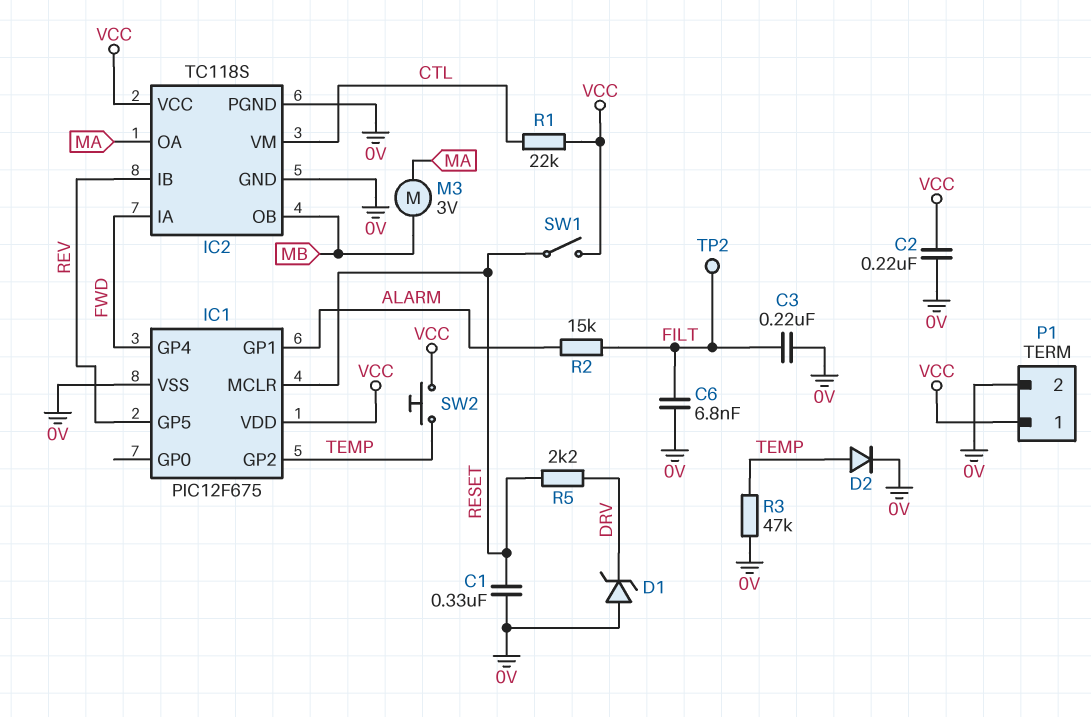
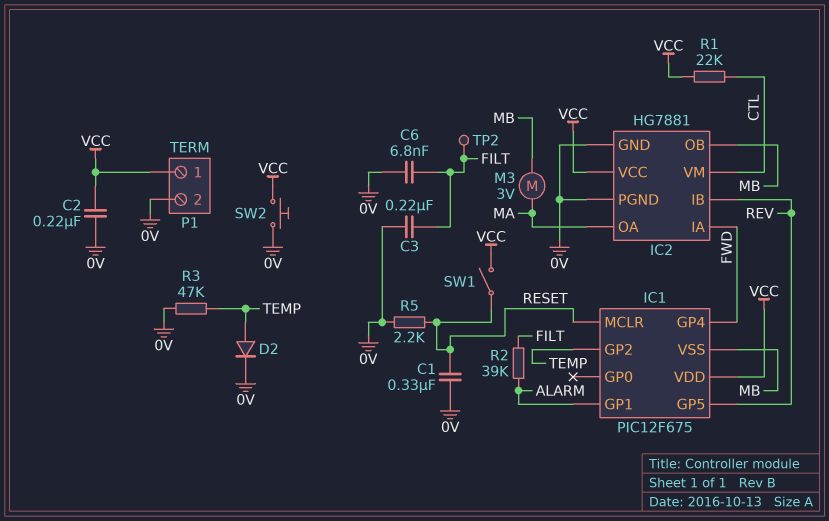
D1: zener (A 0V, K DRV) -> none
IC1 pin VSS: 0V -> MB
IC2: TC118S -> HG7881
R2: 15k (ALARM, FILT) -> 39k (ALARM, FILT)
R5: 2.2k (DRV, RESET) -> 2.2k (0V, RESET)
SW2: button (TEMP, VCC) -> button (0V, VCC)

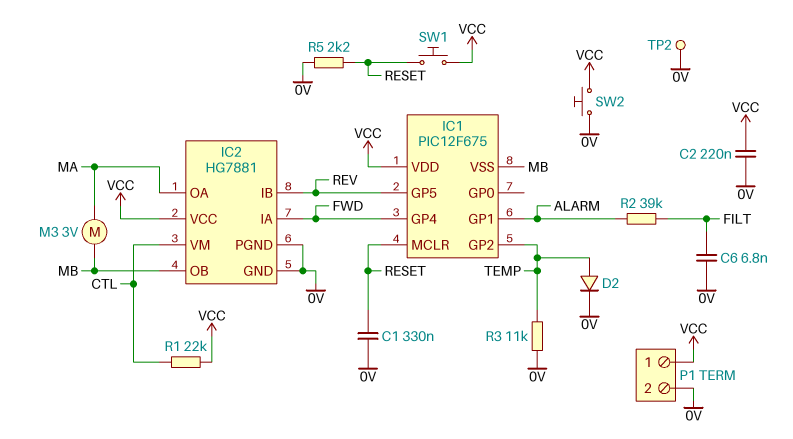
C3: 220nF (0V, FILT) -> none
R3: 47k (0V, TEMP) -> 11k (0V, TEMP)
SW1: switch (RESET, VCC) -> button (RESET, VCC)
TP2: test point (FILT) -> test point (0V)

